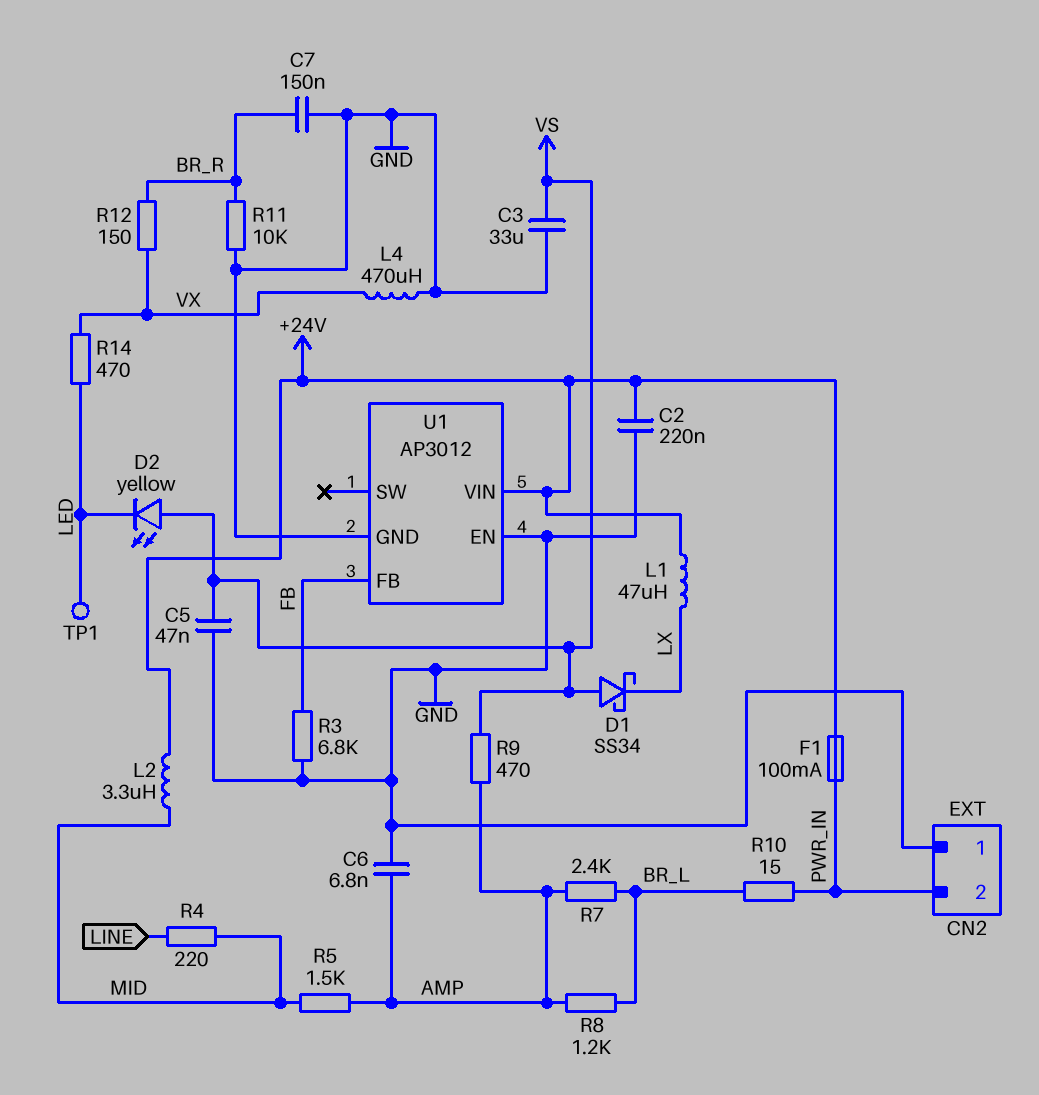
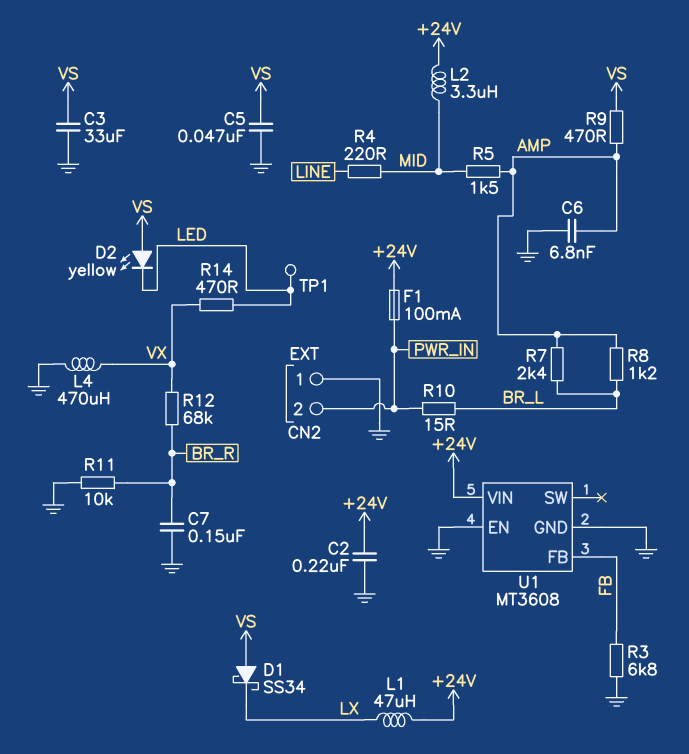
R12: 150 (BR_R, VX) -> 68k (BR_R, VX)
U1: AP3012 -> MT3608

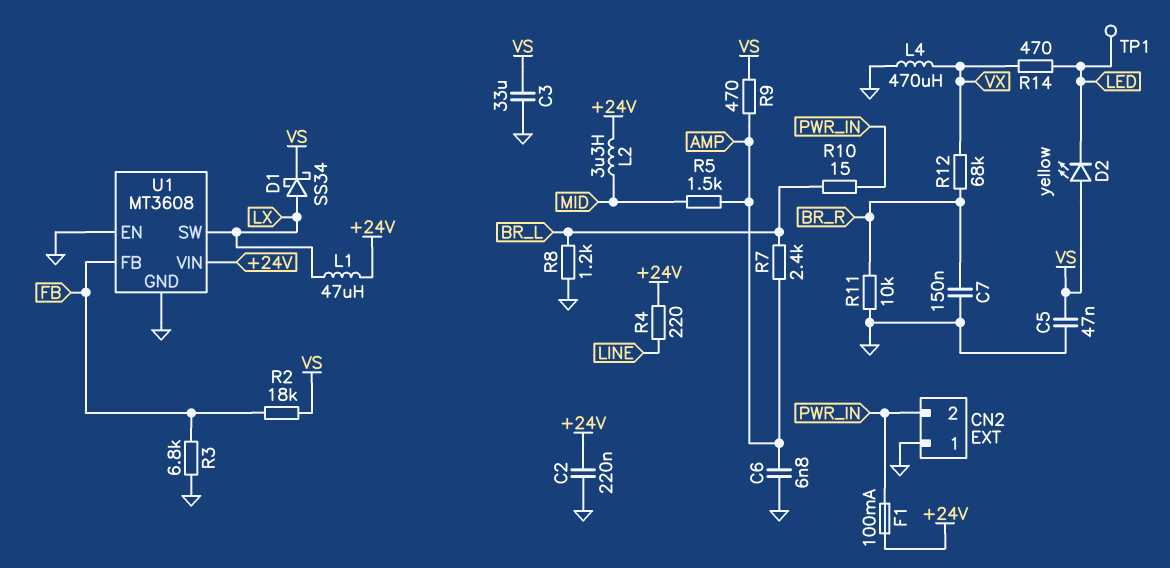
D1: schottky SS34 (A VS, K LX) -> schottky SS34 (A LX, K VS)
R2: none -> 18k (FB, VS)
R4: 220 (LINE, MID) -> 220 (+24V, LINE)
R8: 1.2k (AMP, BR_L) -> 1.2k (BR_L, GND)
U1 pin SW: none -> LX

